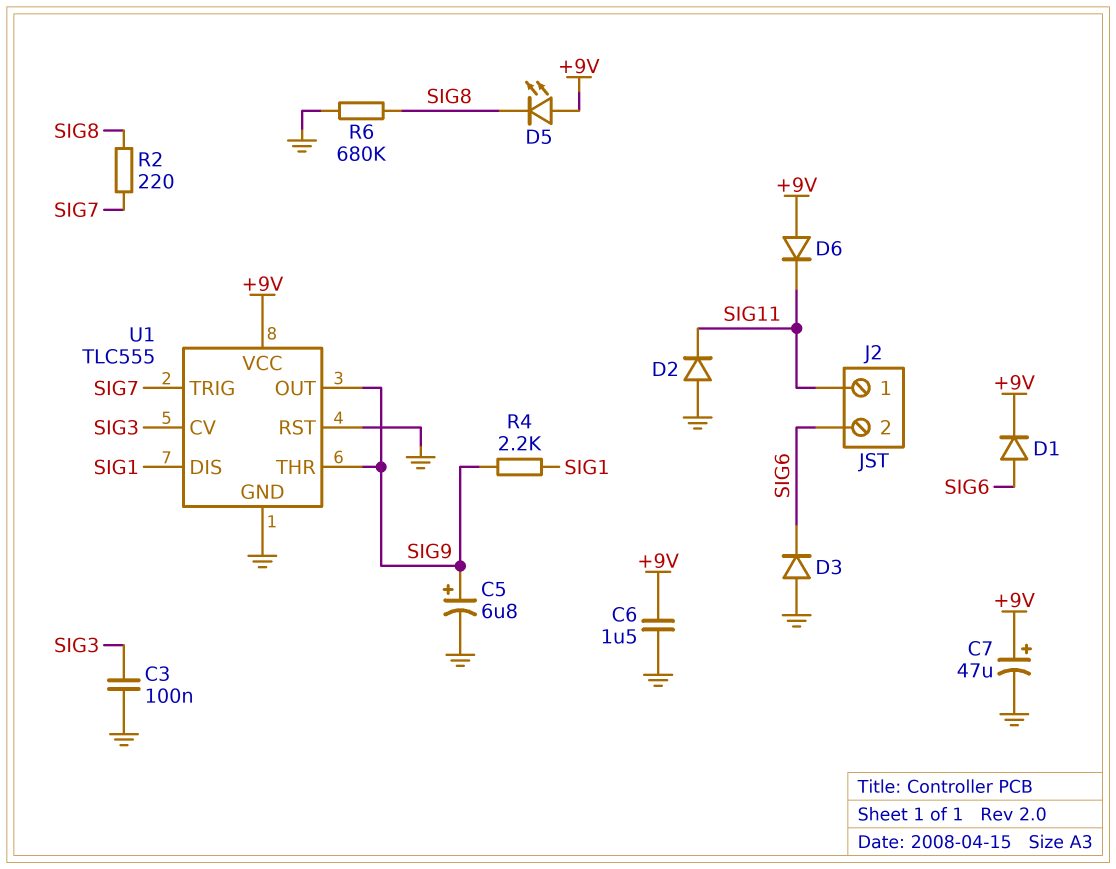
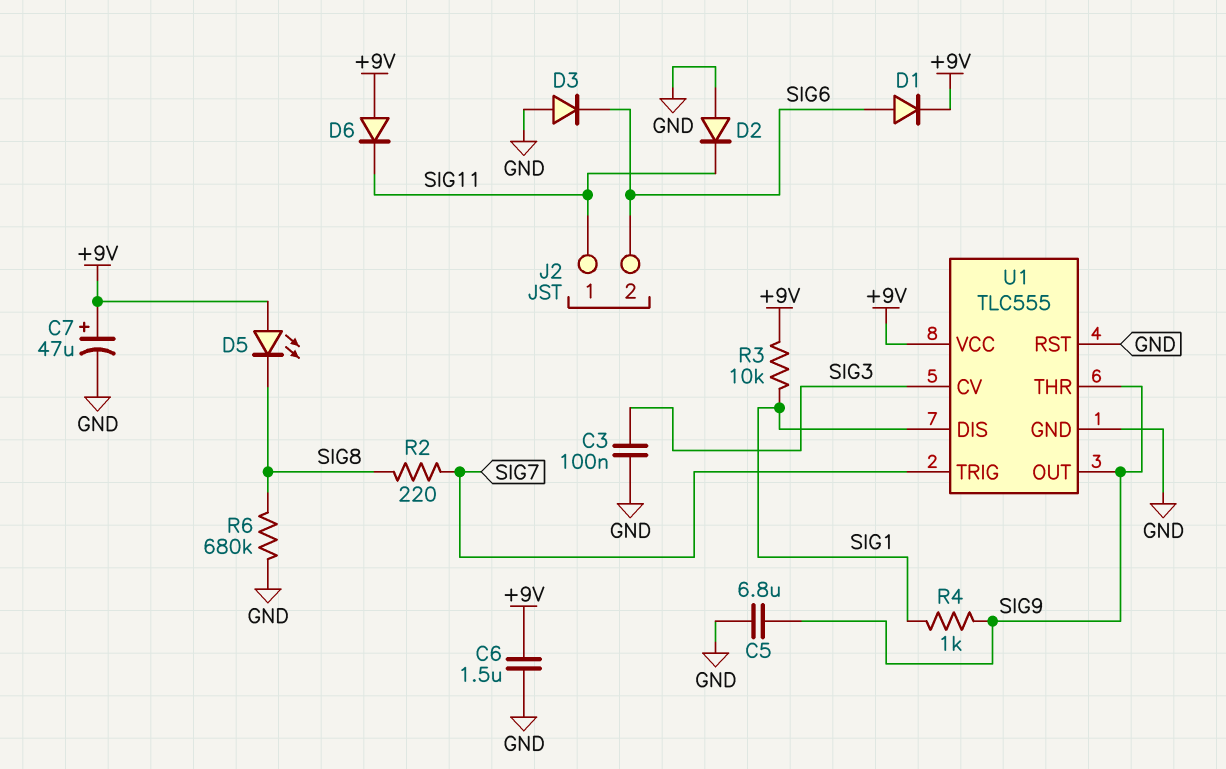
C5: 6.8uF (plus SIG9, minus GND) -> 6.8uF (GND, SIG9)
R3: none -> 10k (+9V, SIG1)
R4: 2.2k (SIG1, SIG9) -> 1k (SIG1, SIG9)

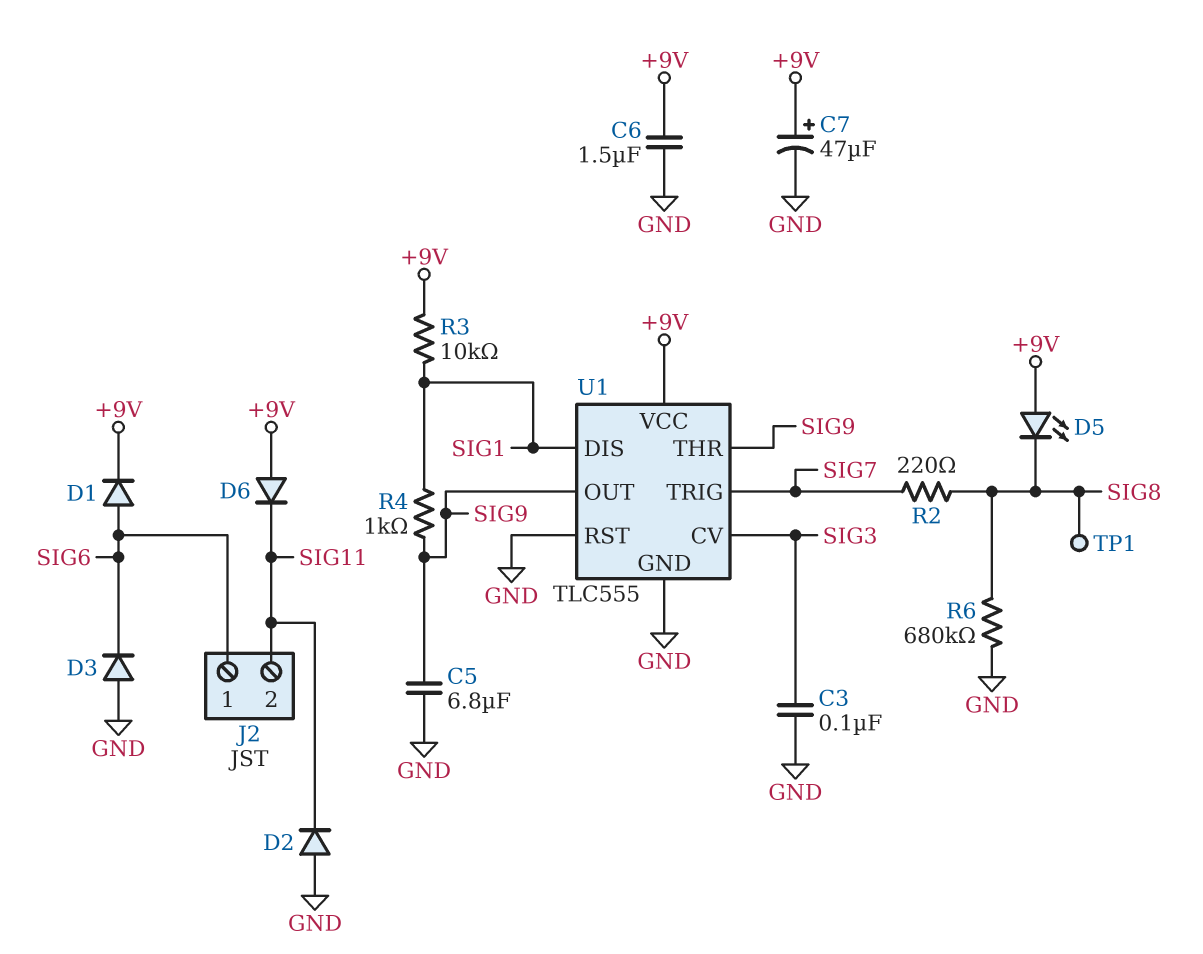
J2 pin 1: SIG11 -> SIG6
J2 pin 2: SIG6 -> SIG11
TP1: none -> test point (SIG8)

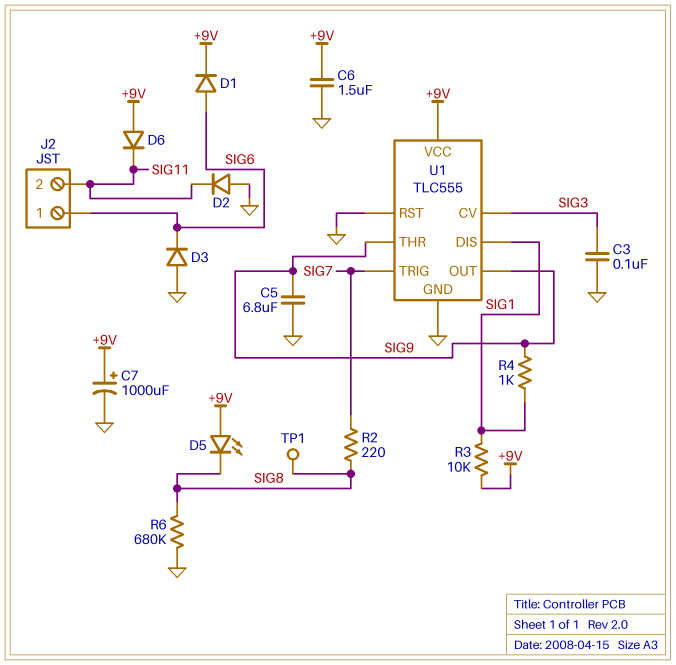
C7: 47uF (plus +9V, minus GND) -> 1000uF (plus +9V, minus GND)

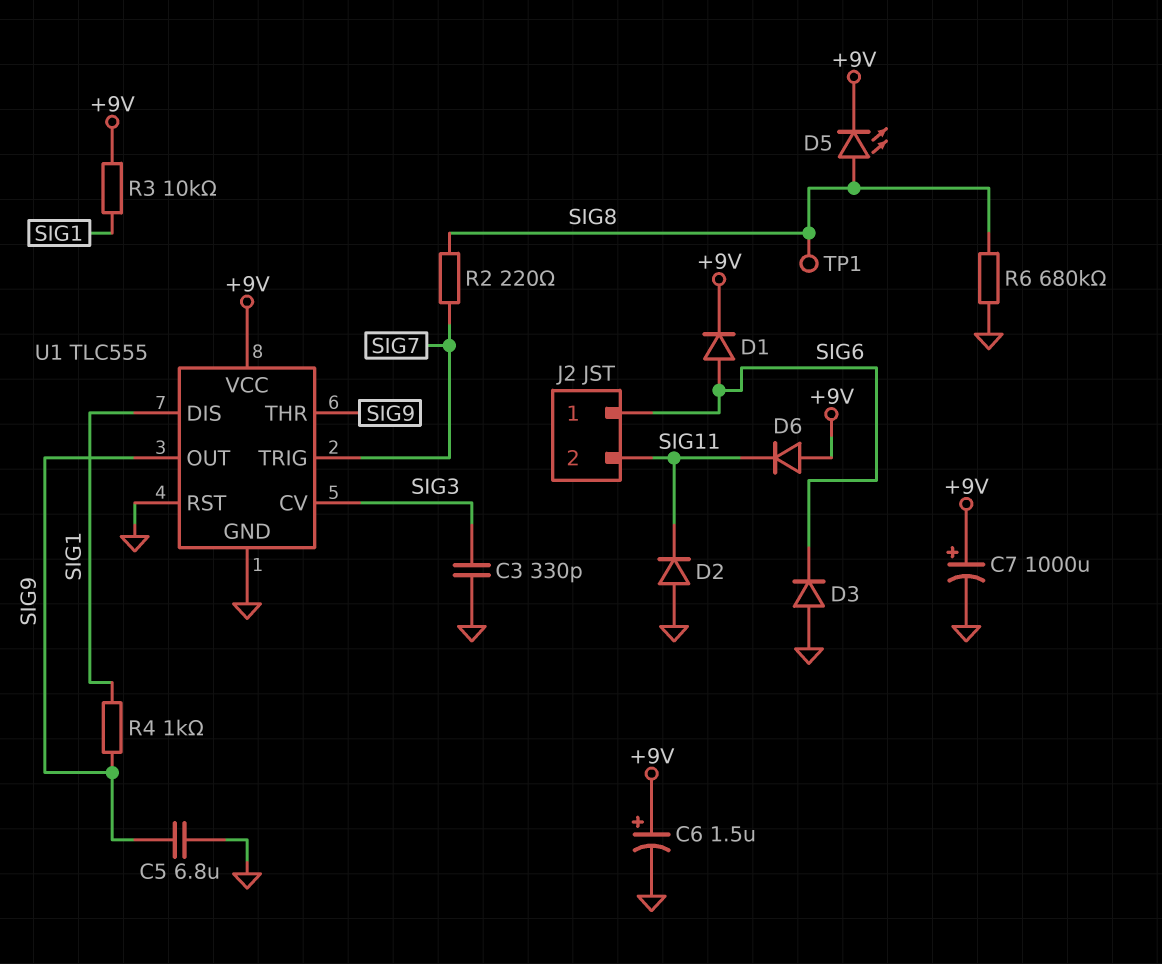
C3: 100nF (GND, SIG3) -> 330pF (GND, SIG3)
C6: 1.5uF (+9V, GND) -> 1.5uF (plus +9V, minus GND)
D5: LED (A +9V, K SIG8) -> LED (A SIG8, K +9V)

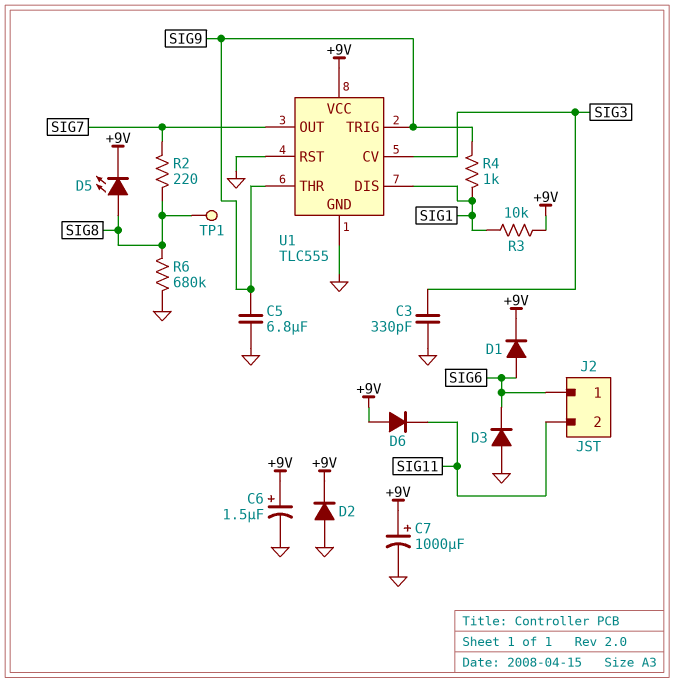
D2: diode (A GND, K SIG11) -> diode (A GND, K +9V)
U1 pin OUT: SIG9 -> SIG7
U1 pin TRIG: SIG7 -> SIG9

